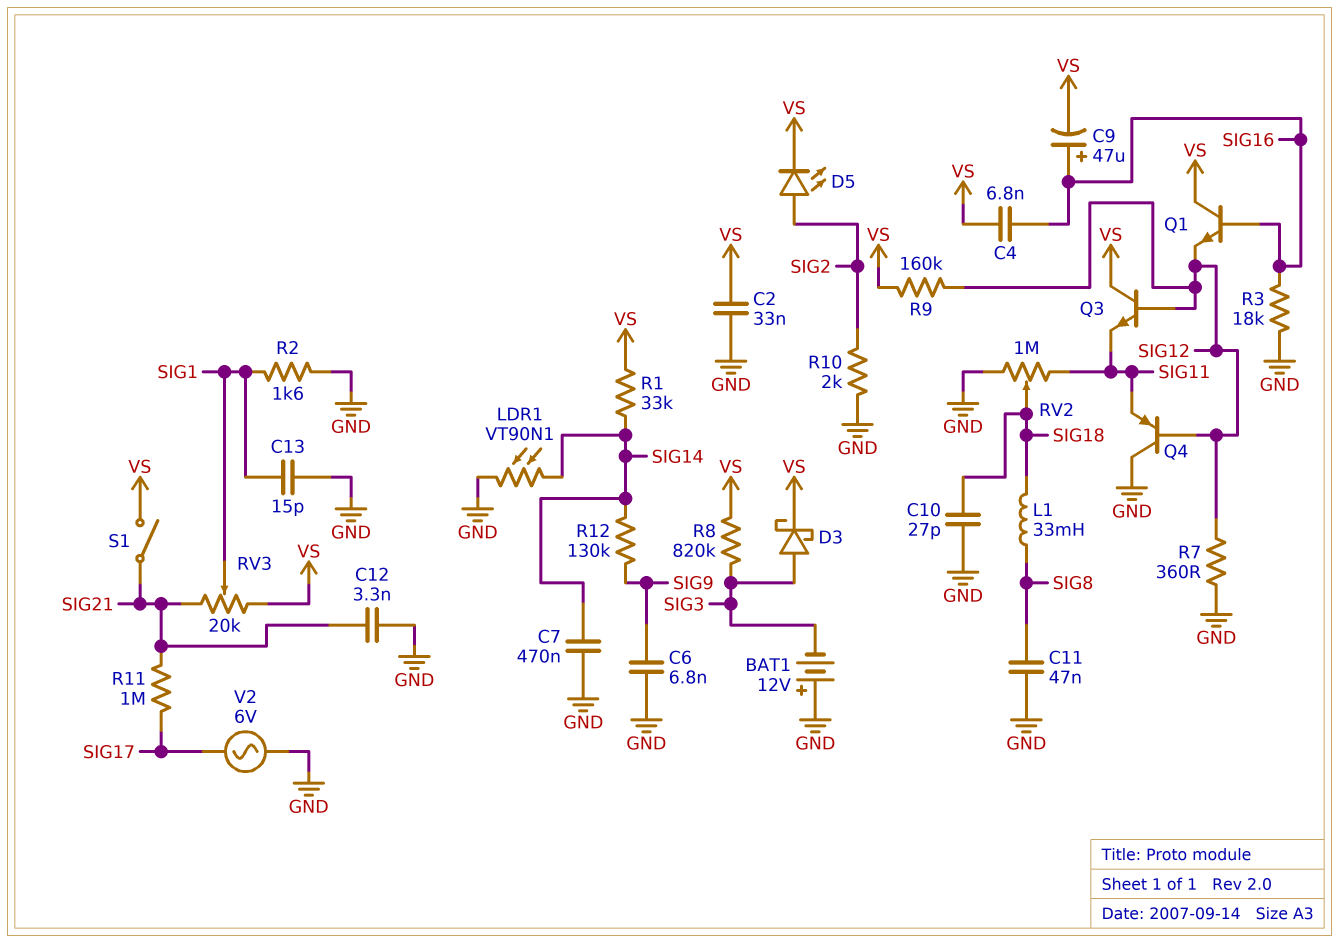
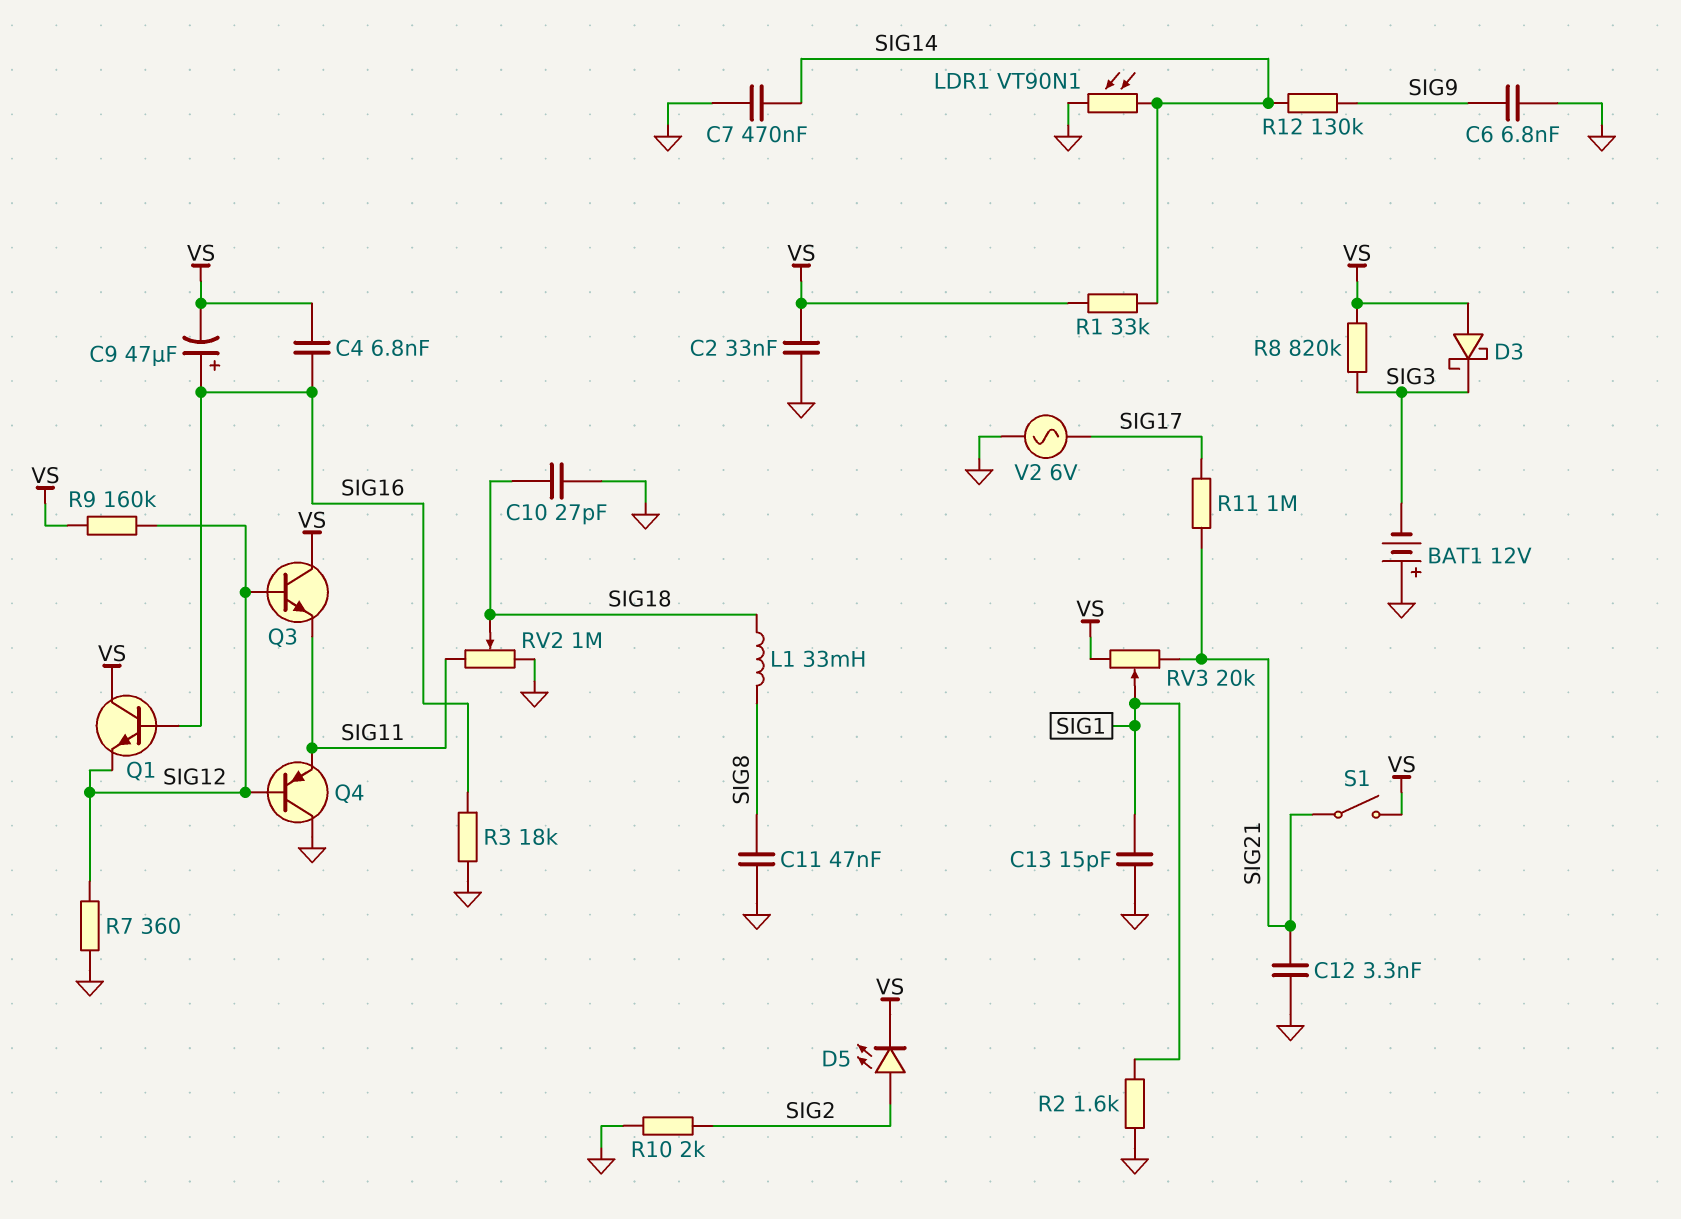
D3: schottky (A SIG3, K VS) -> schottky (A VS, K SIG3)

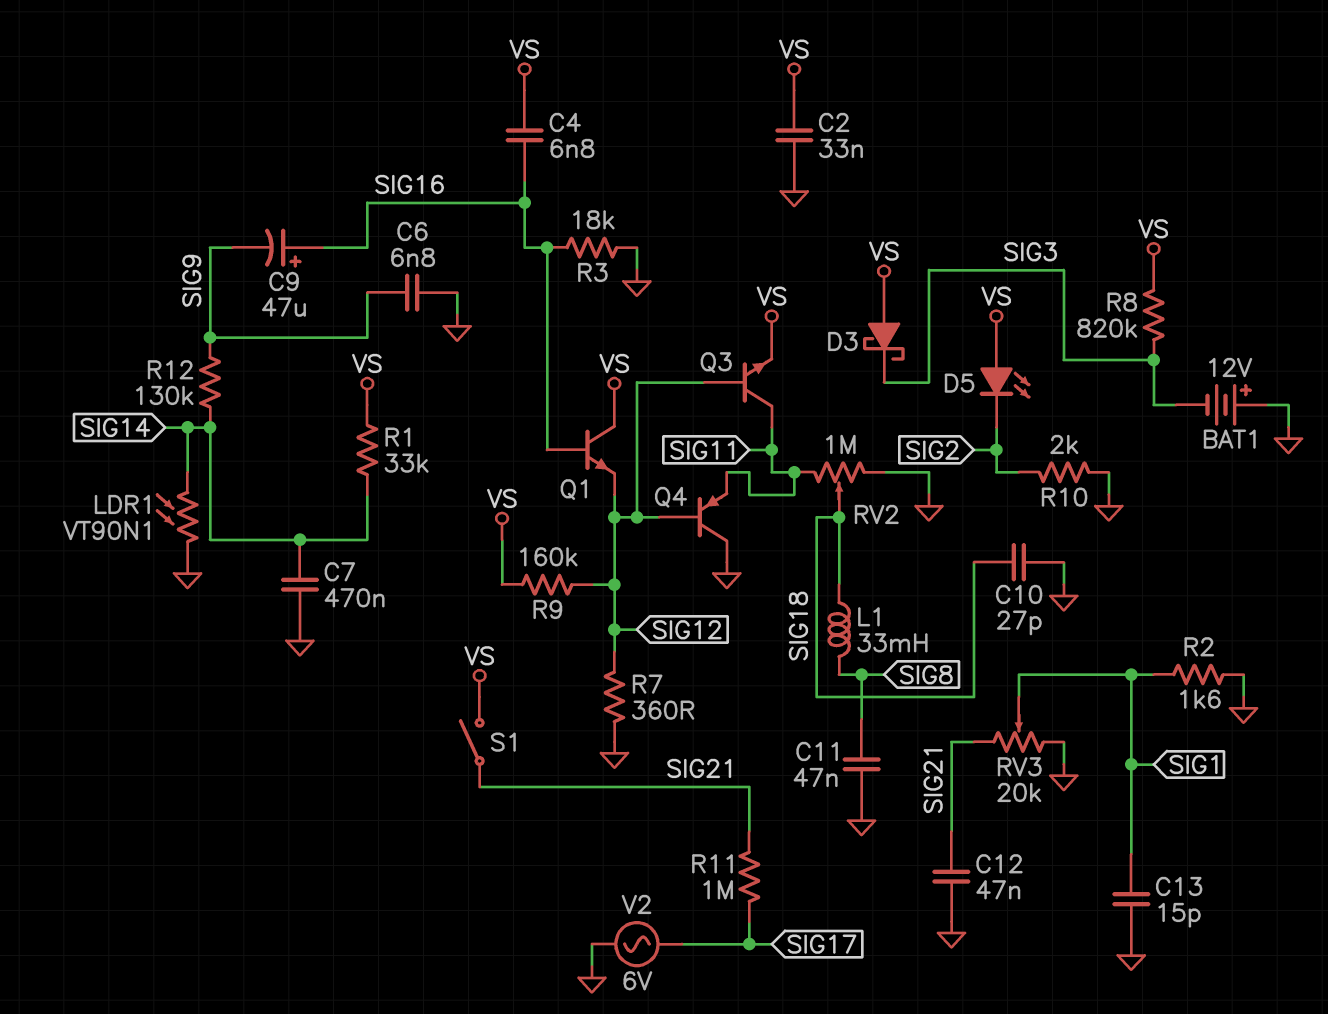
C9: 47uF (plus SIG16, minus VS) -> 47uF (plus SIG16, minus SIG9)
C12: 3.3nF (GND, SIG21) -> 47nF (GND, SIG21)
D5: LED (A SIG2, K VS) -> LED (A VS, K SIG2)
Q3: NPN (B SIG12, C VS, E SIG11) -> NPN (B SIG12, C SIG11, E VS)
RV3: 20k (SIG21, VS, wiper SIG1) -> 20k (GND, SIG21, wiper SIG1)

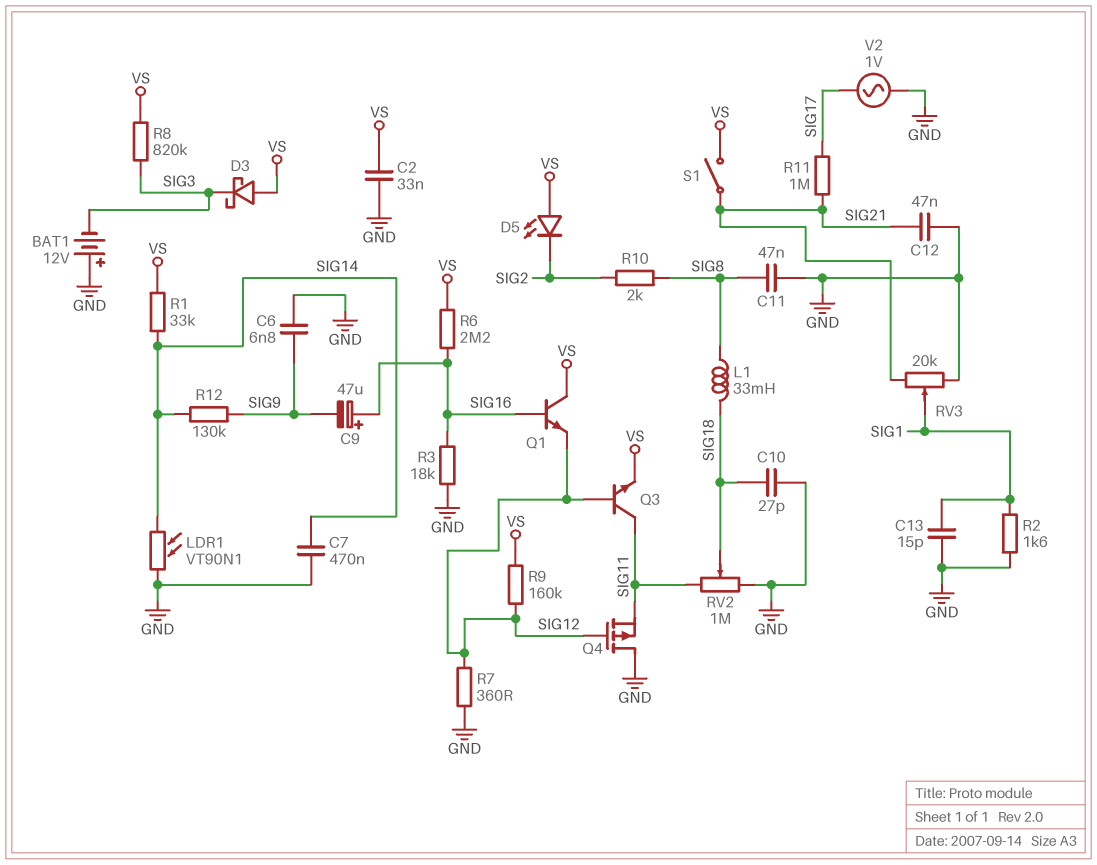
C4: 6.8nF (SIG16, VS) -> none
Q4: PNP (B SIG12, C GND, E SIG11) -> PMOS (G SIG12, D GND, S SIG11)
R6: none -> 2.2M (SIG16, VS)
R10: 2k (GND, SIG2) -> 2k (SIG2, SIG8)
V2: AC 6V (GND, SIG17) -> AC 1V (GND, SIG17)

